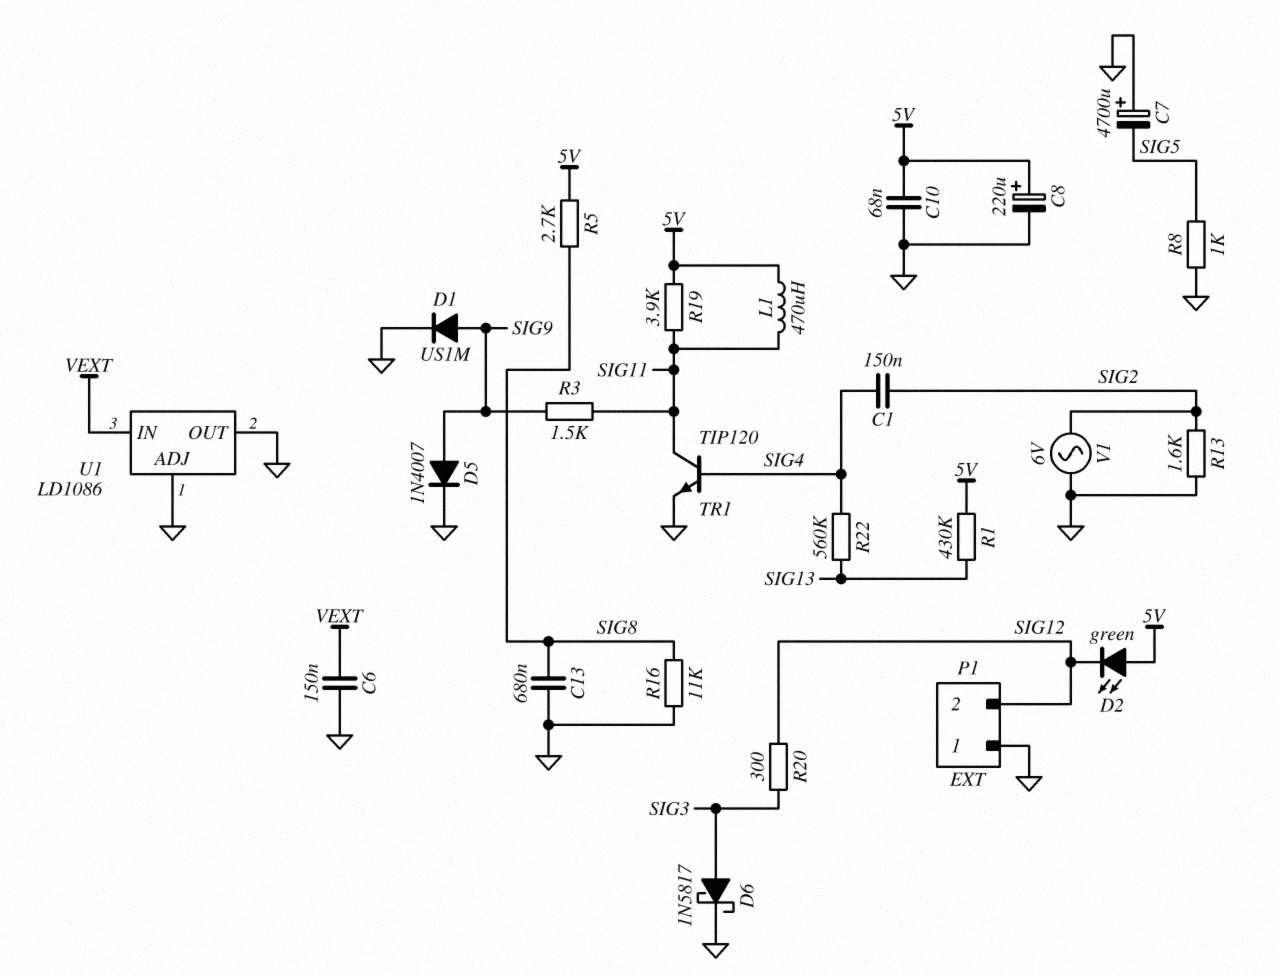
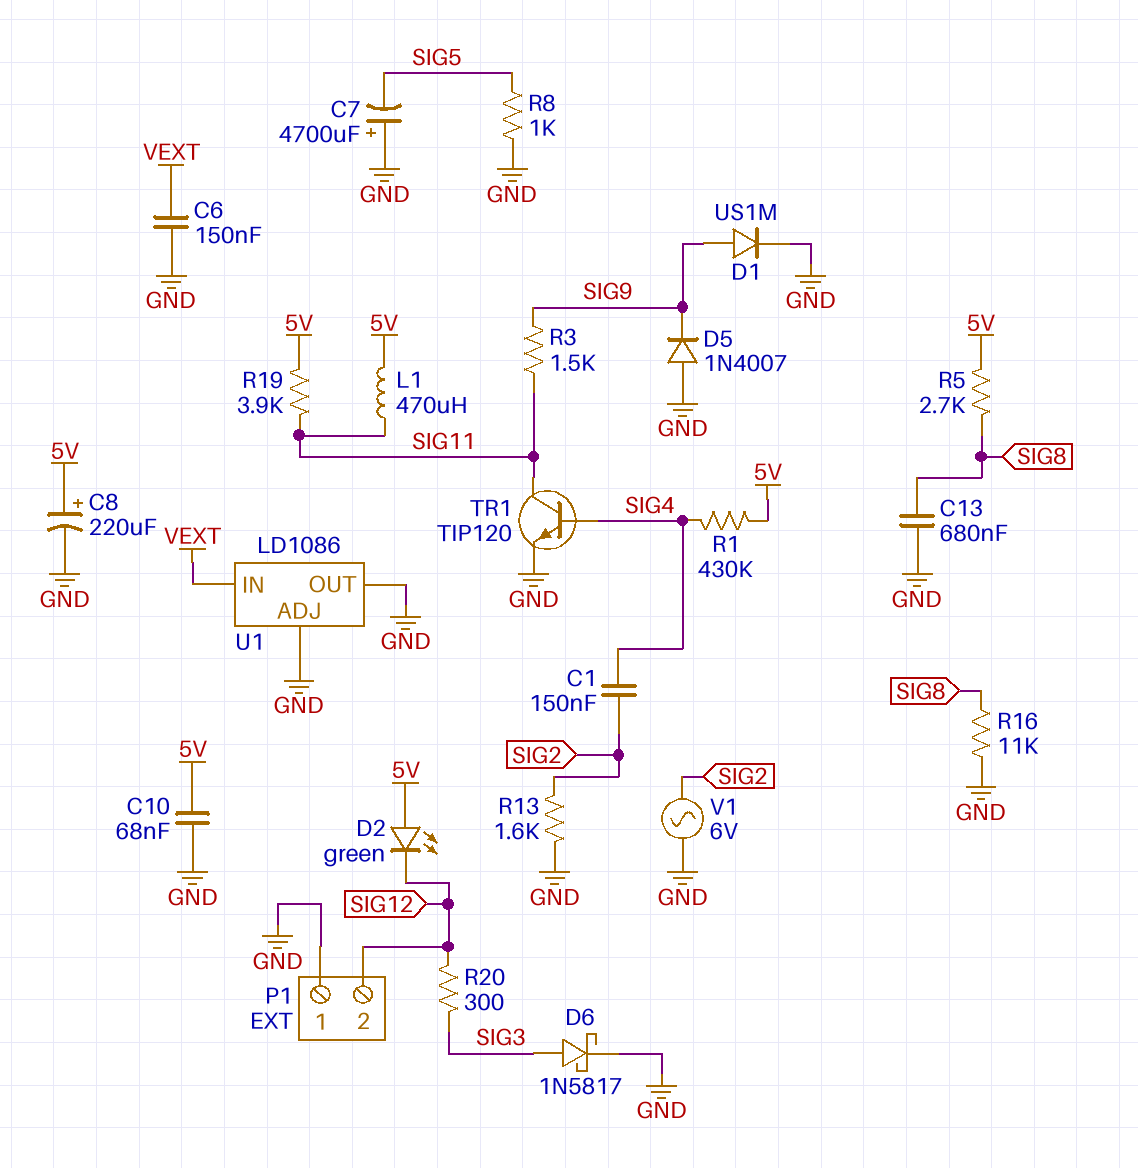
D5: diode 1N4007 (A SIG9, K GND) -> diode 1N4007 (A GND, K SIG9)
R1: 430k (5V, SIG13) -> 430k (5V, SIG4)
R22: 560k (SIG4, SIG13) -> none

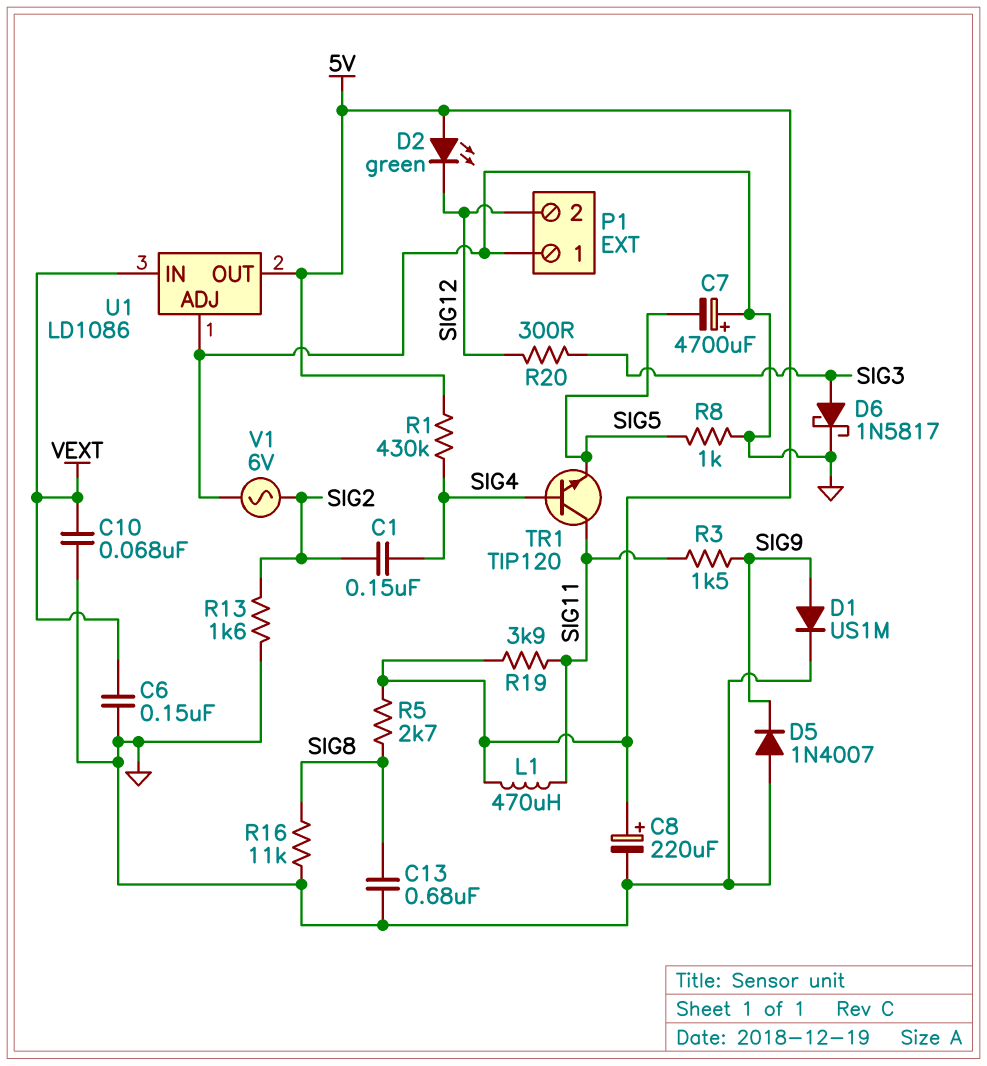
C10: 68nF (5V, GND) -> 68nF (GND, VEXT)
TR1: NPN TIP120 (B SIG4, C SIG11, E GND) -> NPN TIP120 (B SIG4, C SIG11, E SIG5)
U1 pin OUT: GND -> 5V

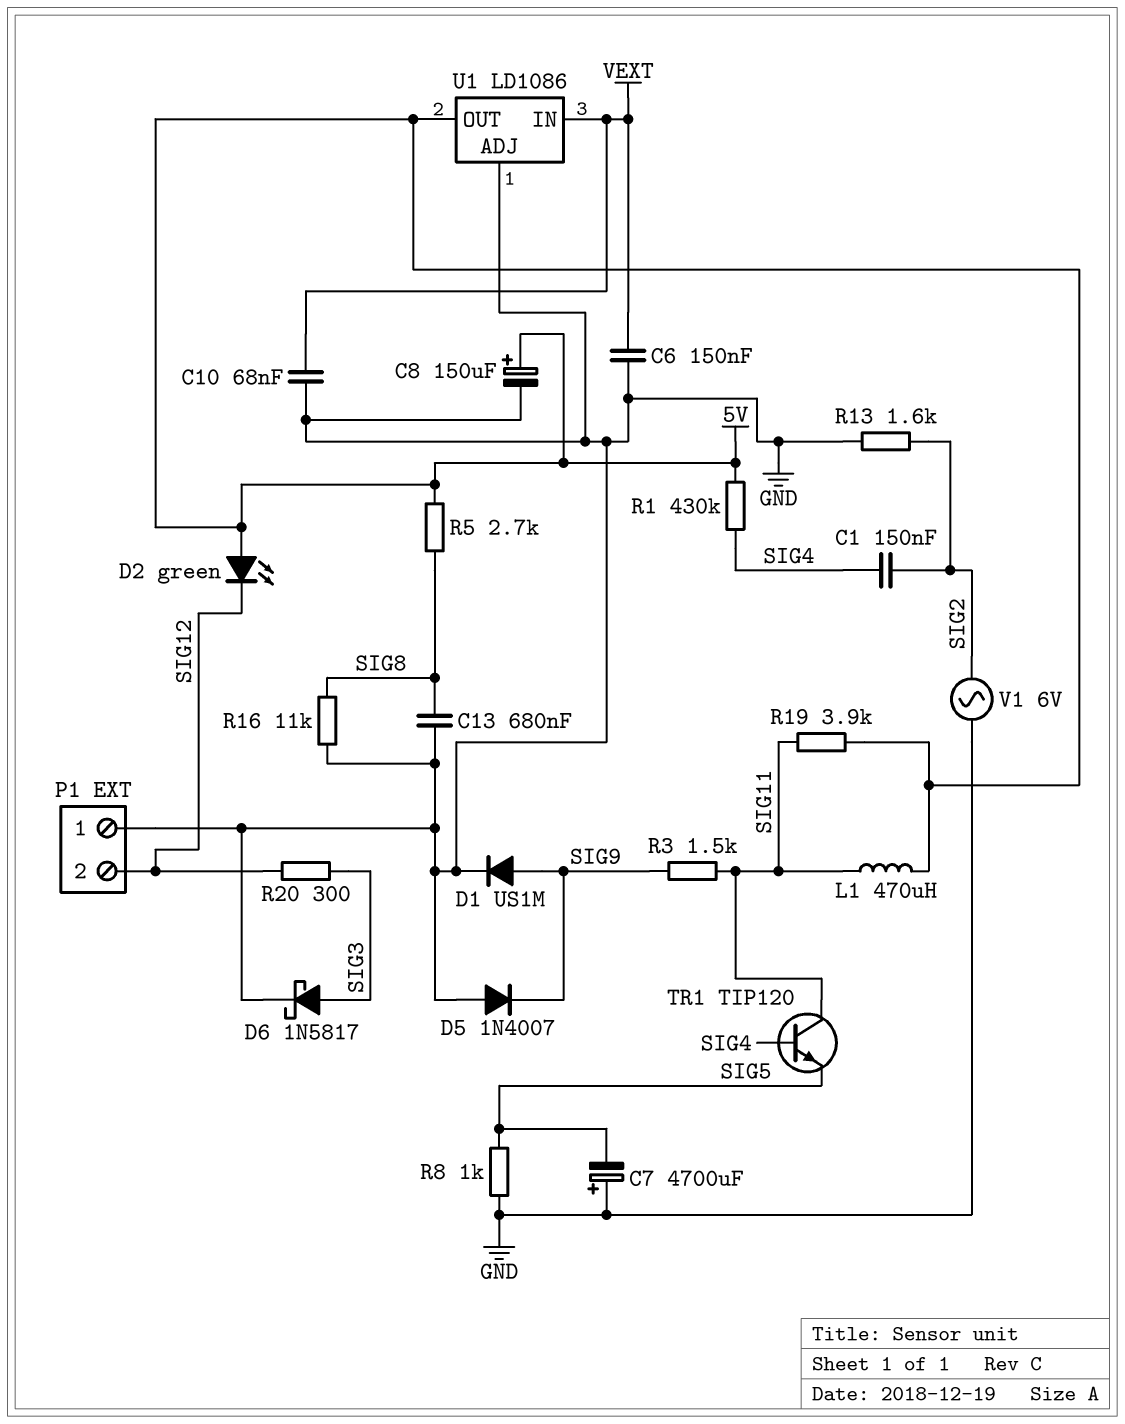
C8: 220uF (plus 5V, minus GND) -> 150uF (plus 5V, minus GND)

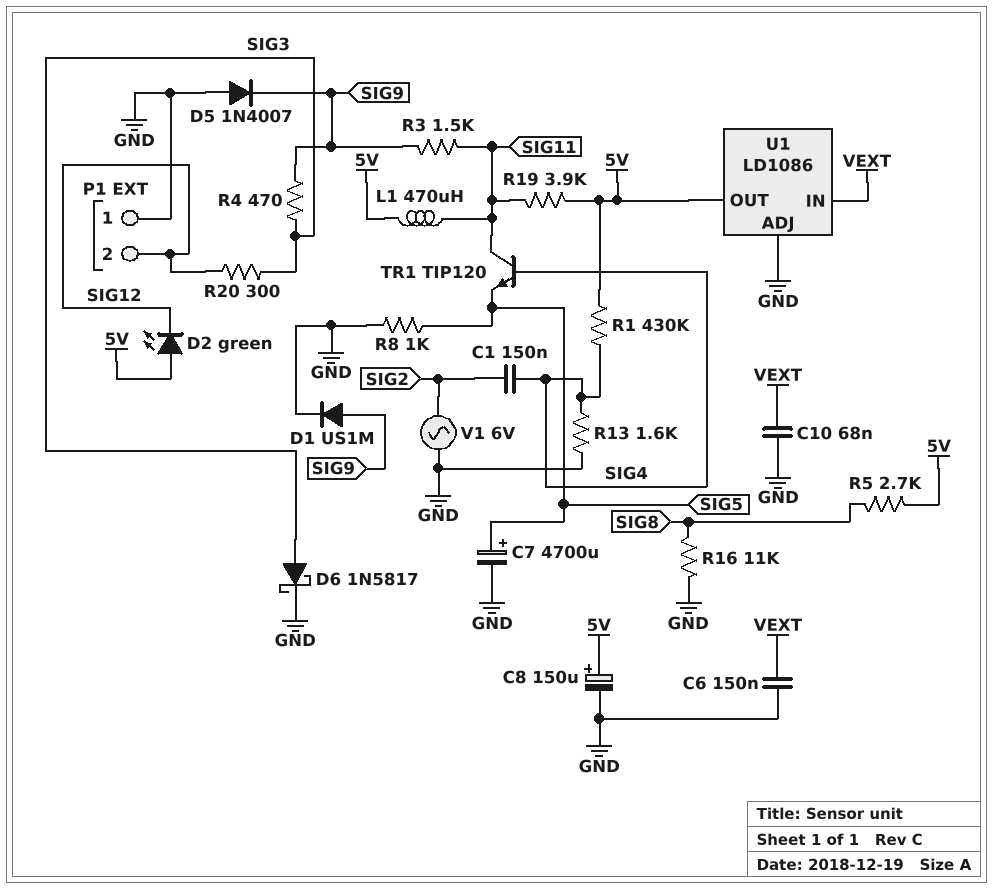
C7: 4700uF (plus GND, minus SIG5) -> 4700uF (plus SIG5, minus GND)
C13: 680nF (GND, SIG8) -> none
R4: none -> 470 (SIG3, SIG9)
R13: 1.6k (GND, SIG2) -> 1.6k (GND, SIG4)

